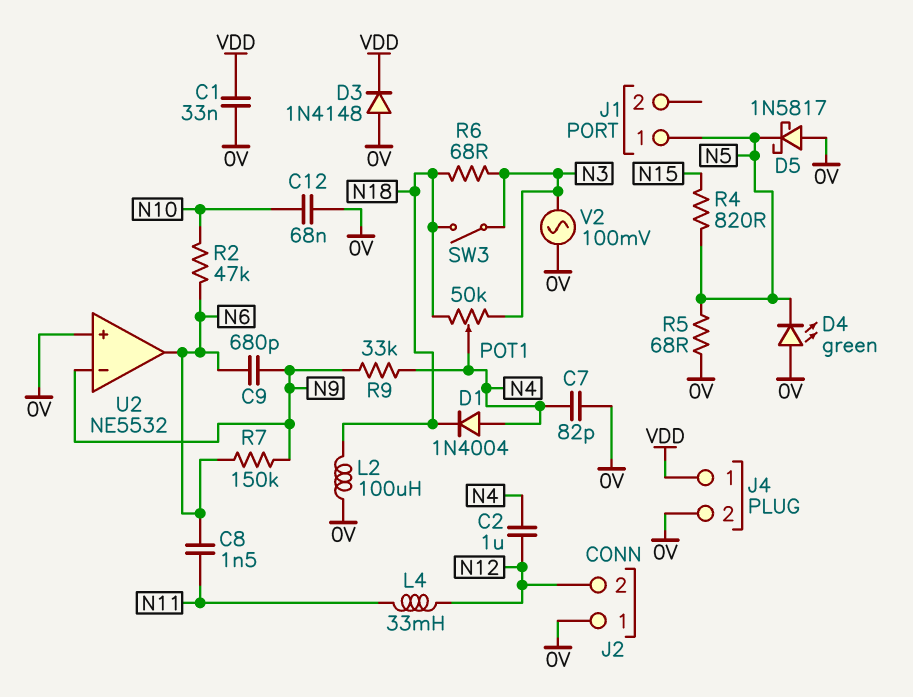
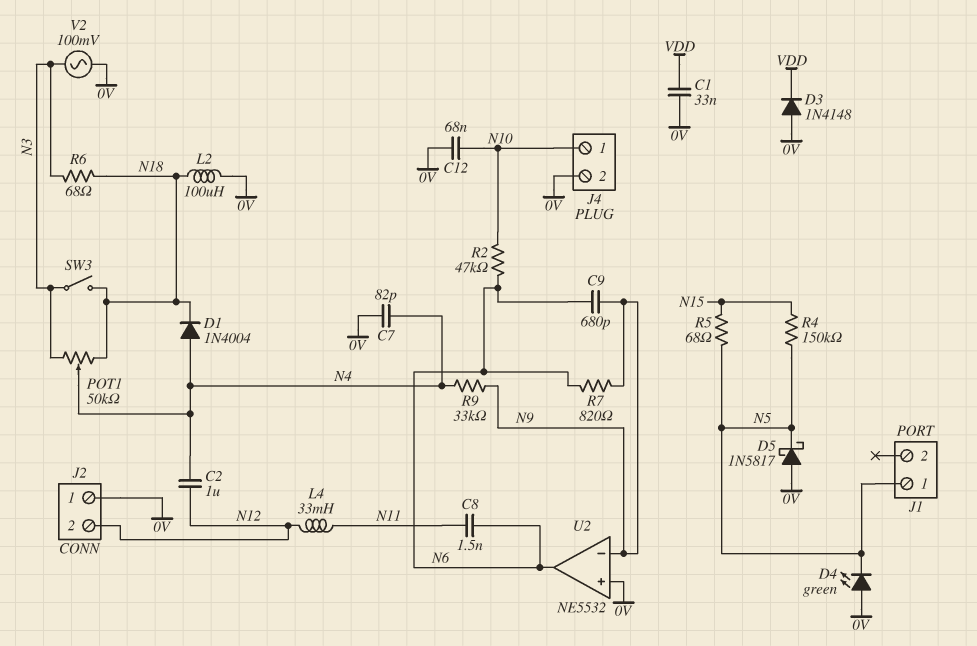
J4 pin 1: VDD -> N10
R4: 820 (N5, N15) -> 150k (N5, N15)
R5: 68 (0V, N5) -> 68 (N5, N15)
R7: 150k (N6, N9) -> 820 (N6, N9)

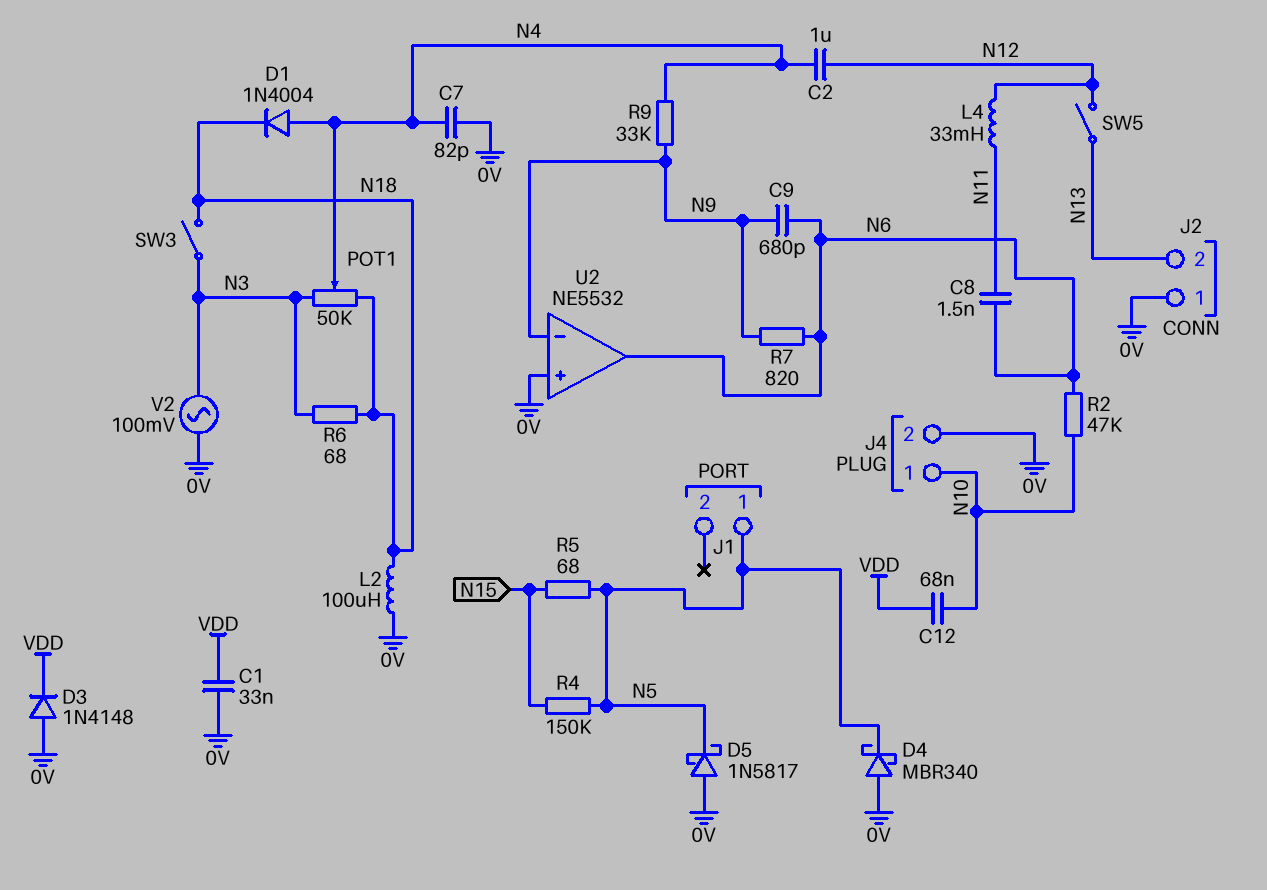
C12: 68nF (0V, N10) -> 68nF (N10, VDD)
D4: LED green (A 0V, K N5) -> schottky MBR340 (A 0V, K N5)
J2 pin 2: N12 -> N13
SW5: none -> switch (N12, N13)

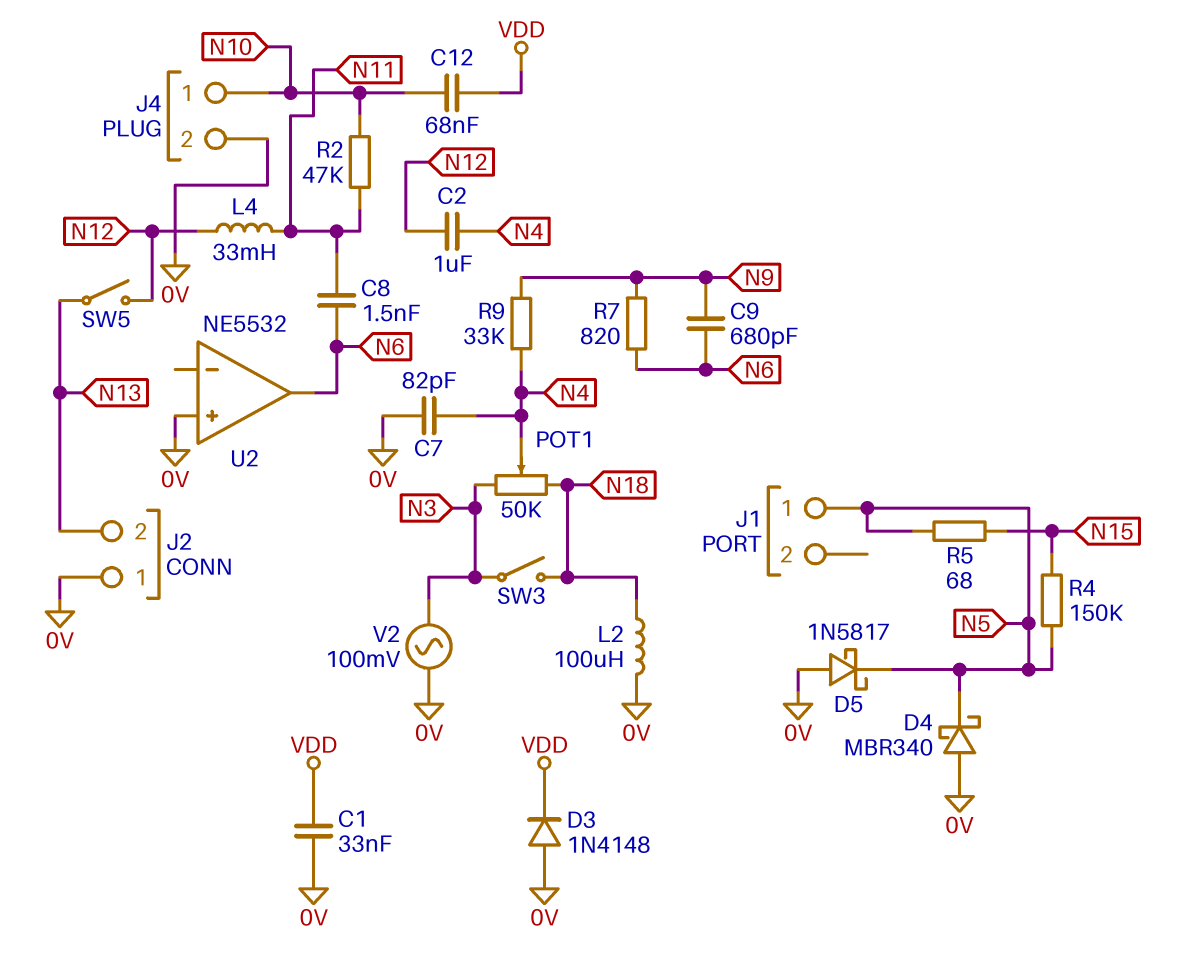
D1: diode 1N4004 (A N4, K N18) -> none
R2: 47k (N6, N10) -> 47k (N10, N11)
R6: 68 (N3, N18) -> none
U2 pin in-: N9 -> none

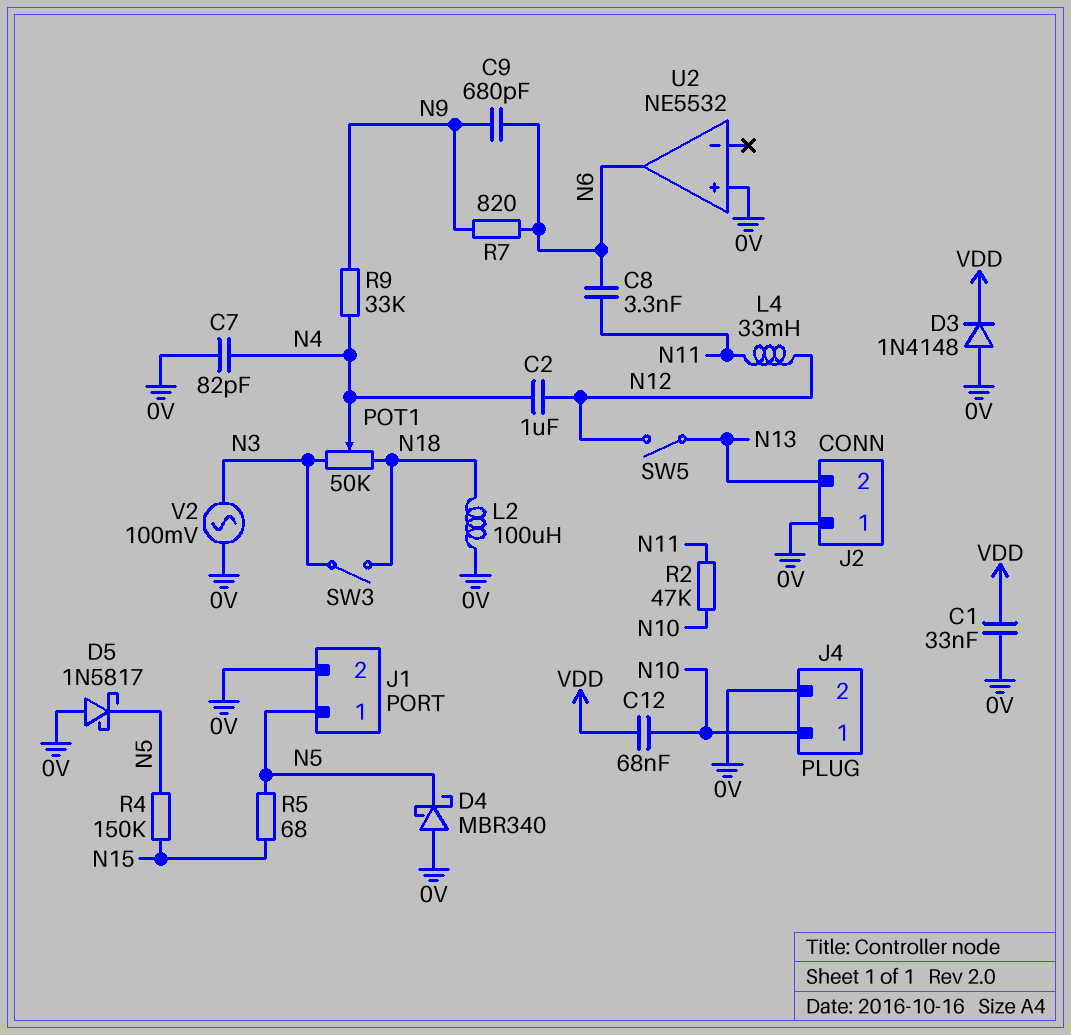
C8: 1.5nF (N6, N11) -> 3.3nF (N6, N11)
J1 pin 2: none -> 0V

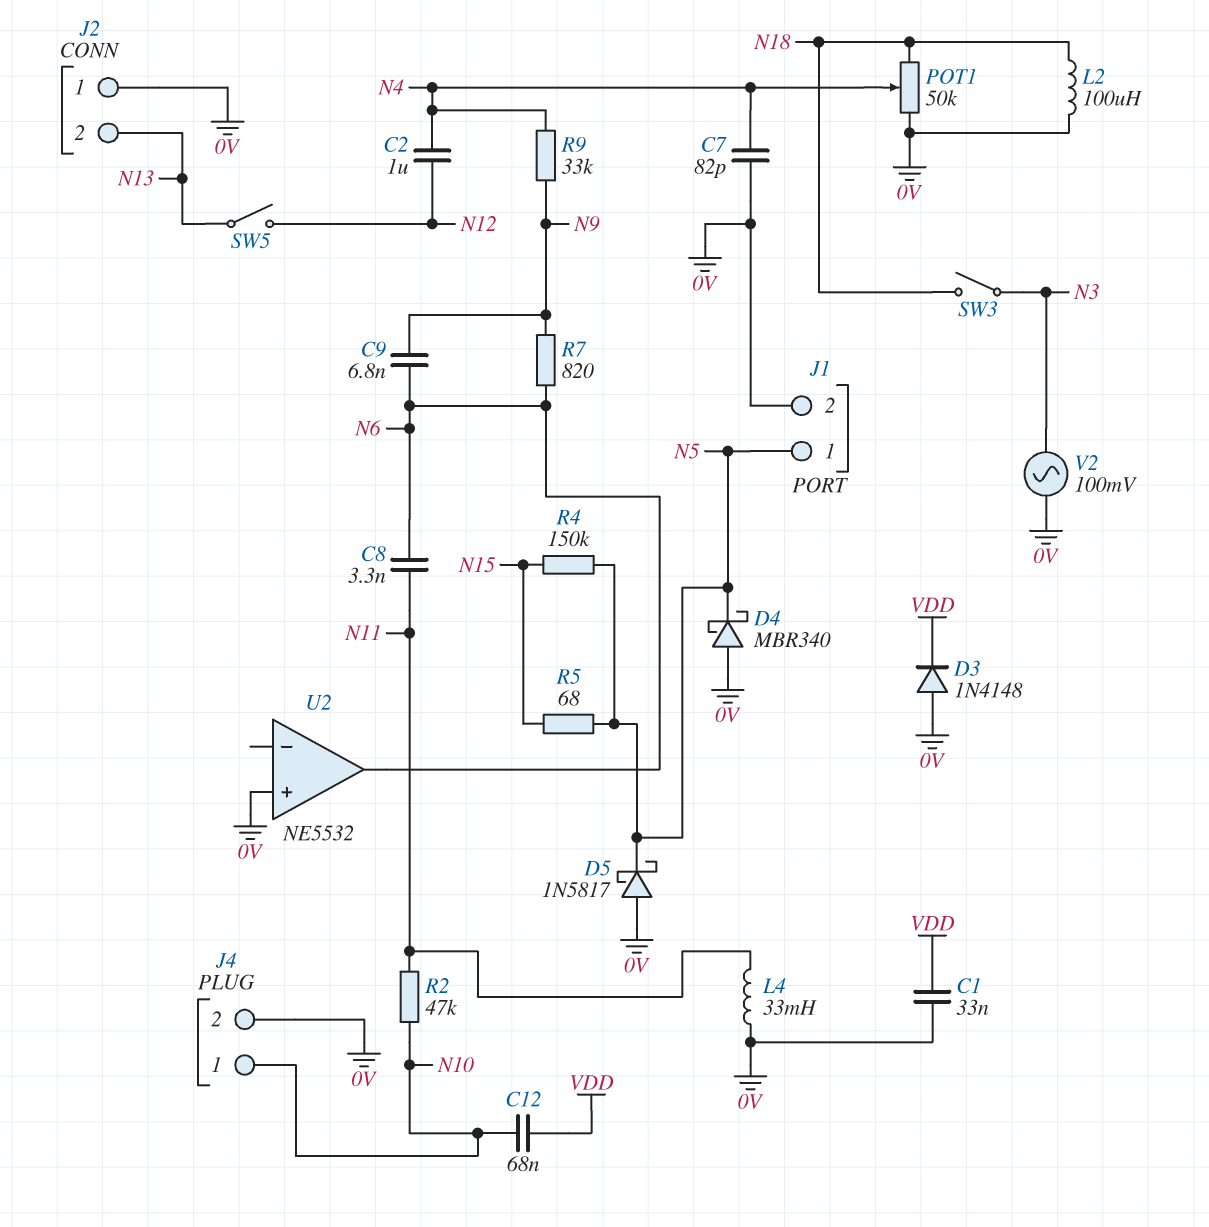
C9: 680pF (N6, N9) -> 6.8nF (N6, N9)
L4: 33mH (N11, N12) -> 33mH (0V, N11)
POT1: 50k (N3, N18, wiper N4) -> 50k (0V, N18, wiper N4)

